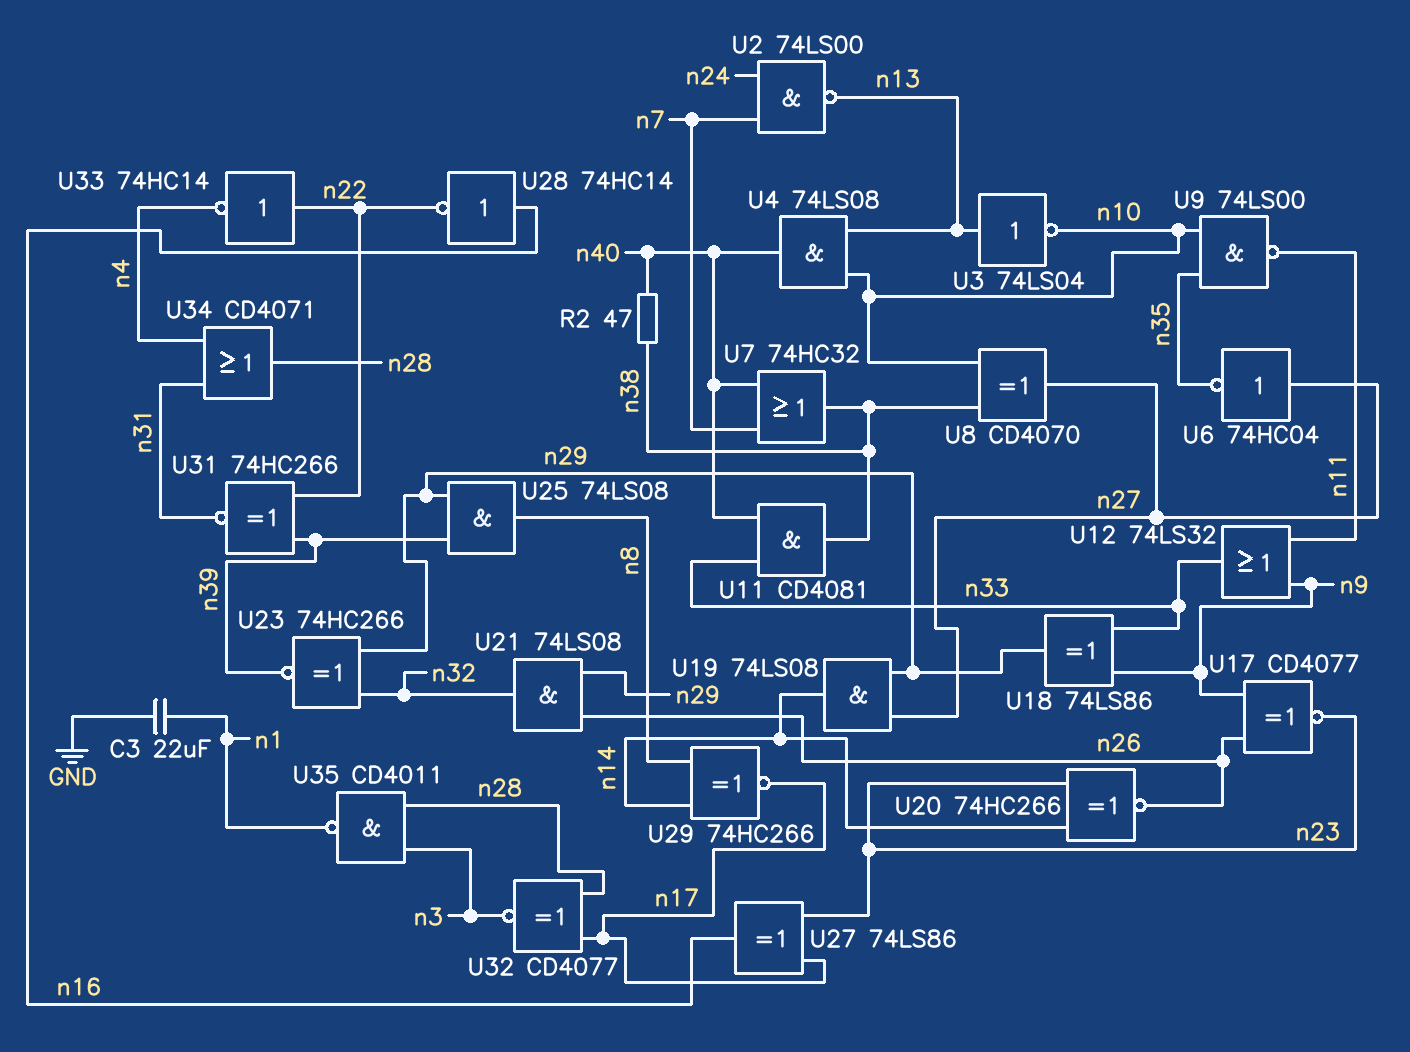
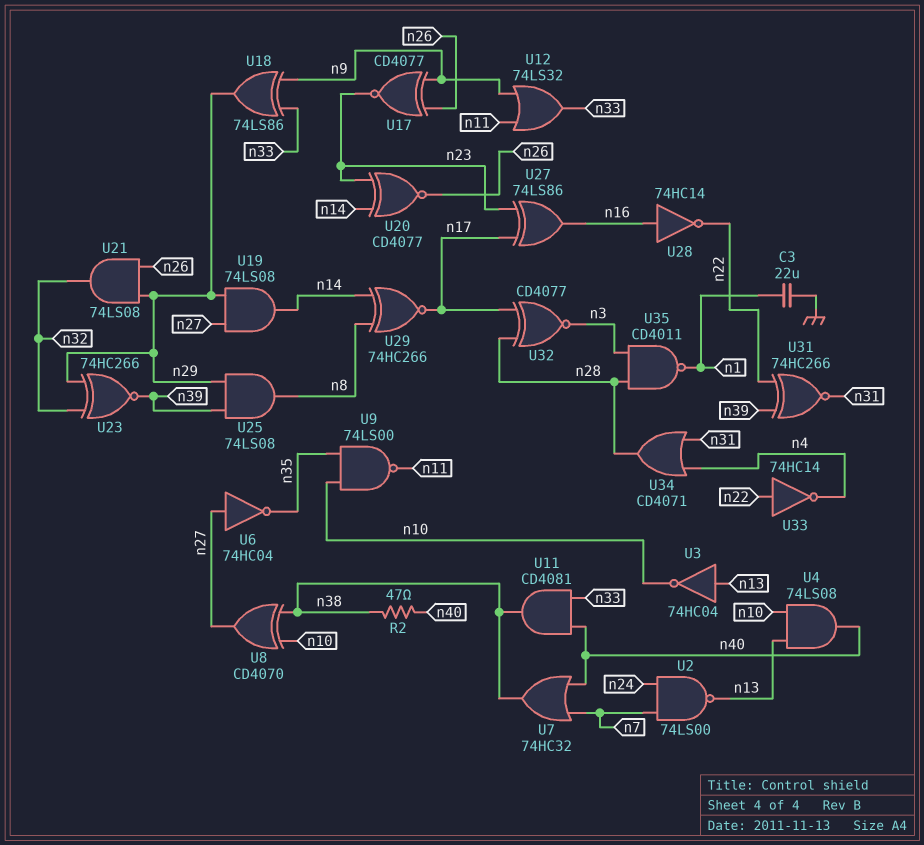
U3: NOT 74LS04 (in n13, out n10) -> NOT 74HC04 (in n13, out n10)
U20: XNOR 74HC266 (in n14, in n23, out n26) -> XNOR CD4077 (in n14, in n23, out n26)

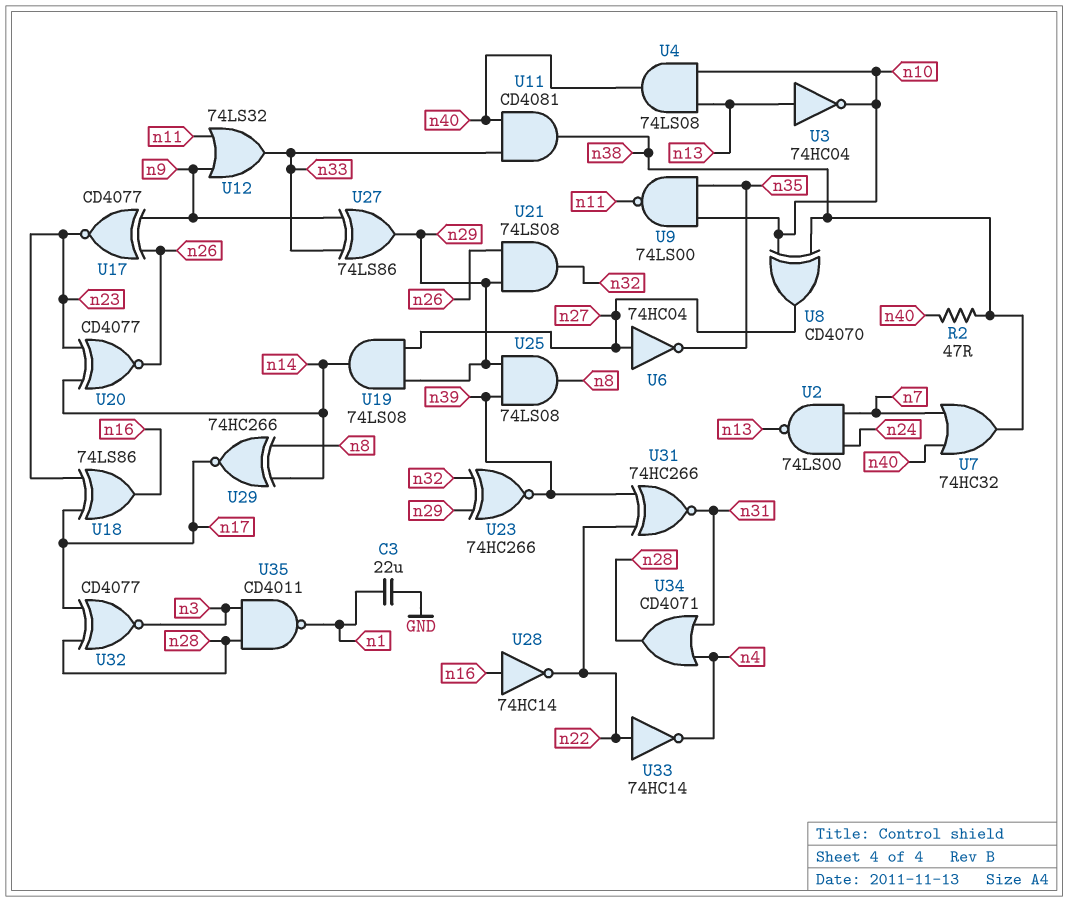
U18: XOR 74LS86 (in n9, in n33, out n29) -> XOR 74LS86 (in n17, in n23, out n16)
U27: XOR 74LS86 (in n17, in n23, out n16) -> XOR 74LS86 (in n9, in n33, out n29)

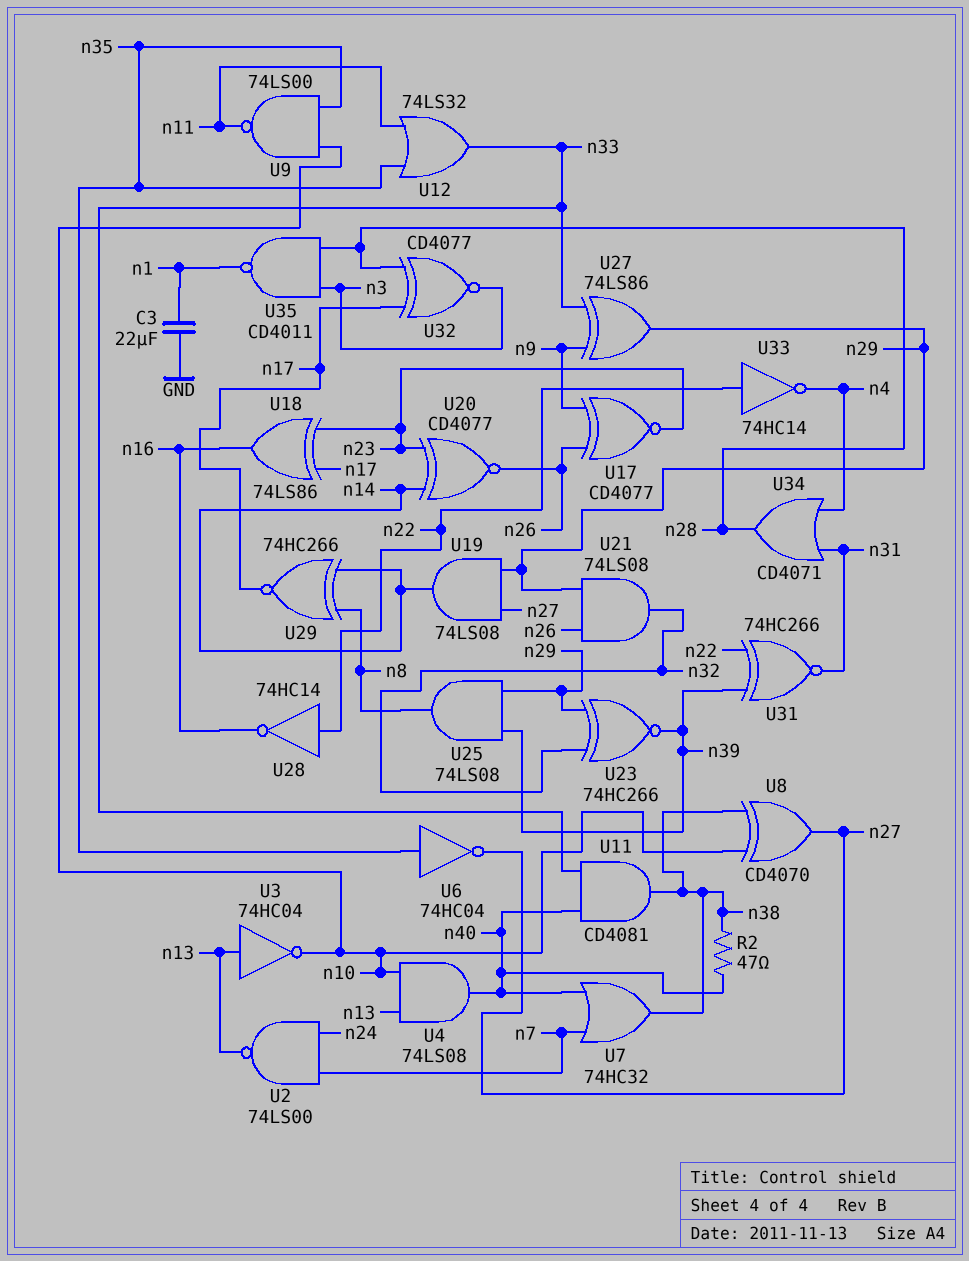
U6: NOT 74HC04 (in n27, out n35) -> NOT 74HC04 (in n35, out n27)
U12: OR 74LS32 (in n9, in n11, out n33) -> OR 74LS32 (in n11, in n35, out n33)
U28: NOT 74HC14 (in n16, out n22) -> NOT 74HC14 (in n22, out n16)

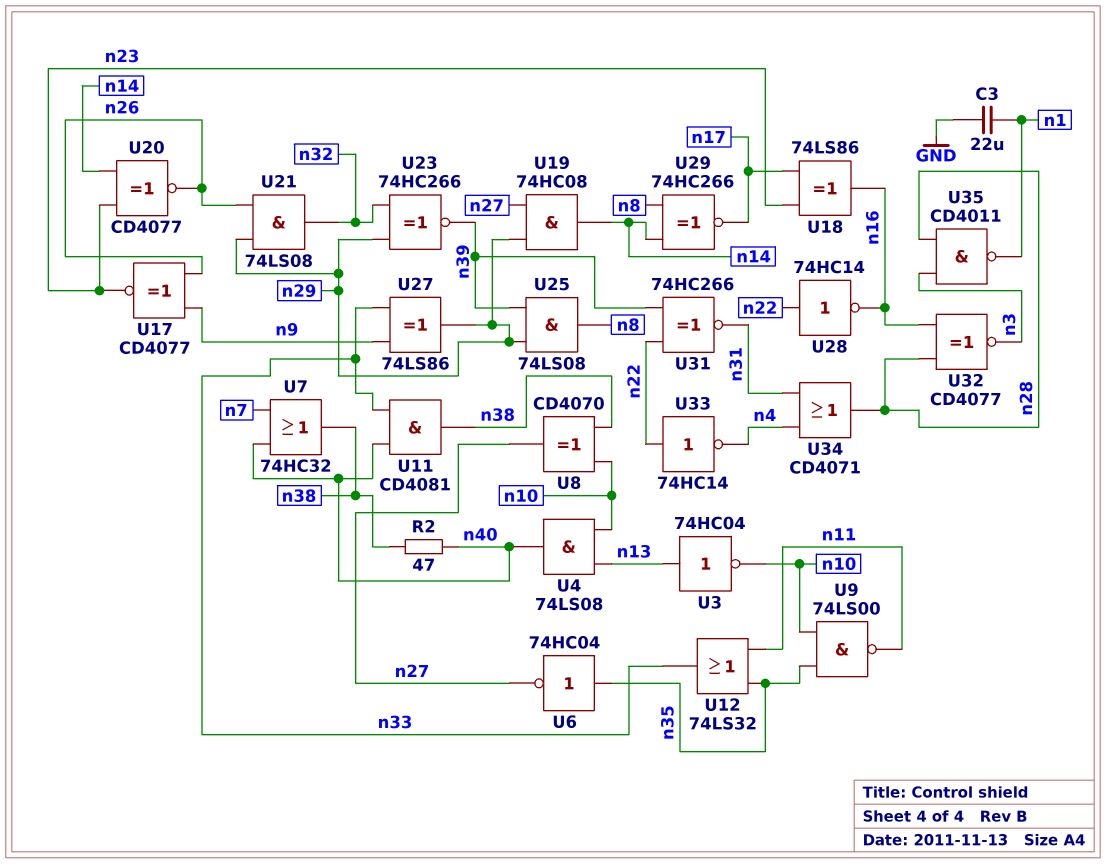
U2: NAND 74LS00 (in n7, in n24, out n13) -> none
U19: AND 74LS08 (in n27, in n29, out n14) -> AND 74HC08 (in n27, in n29, out n14)
U32: XNOR CD4077 (in n17, in n28, out n3) -> XNOR CD4077 (in n16, in n28, out n3)

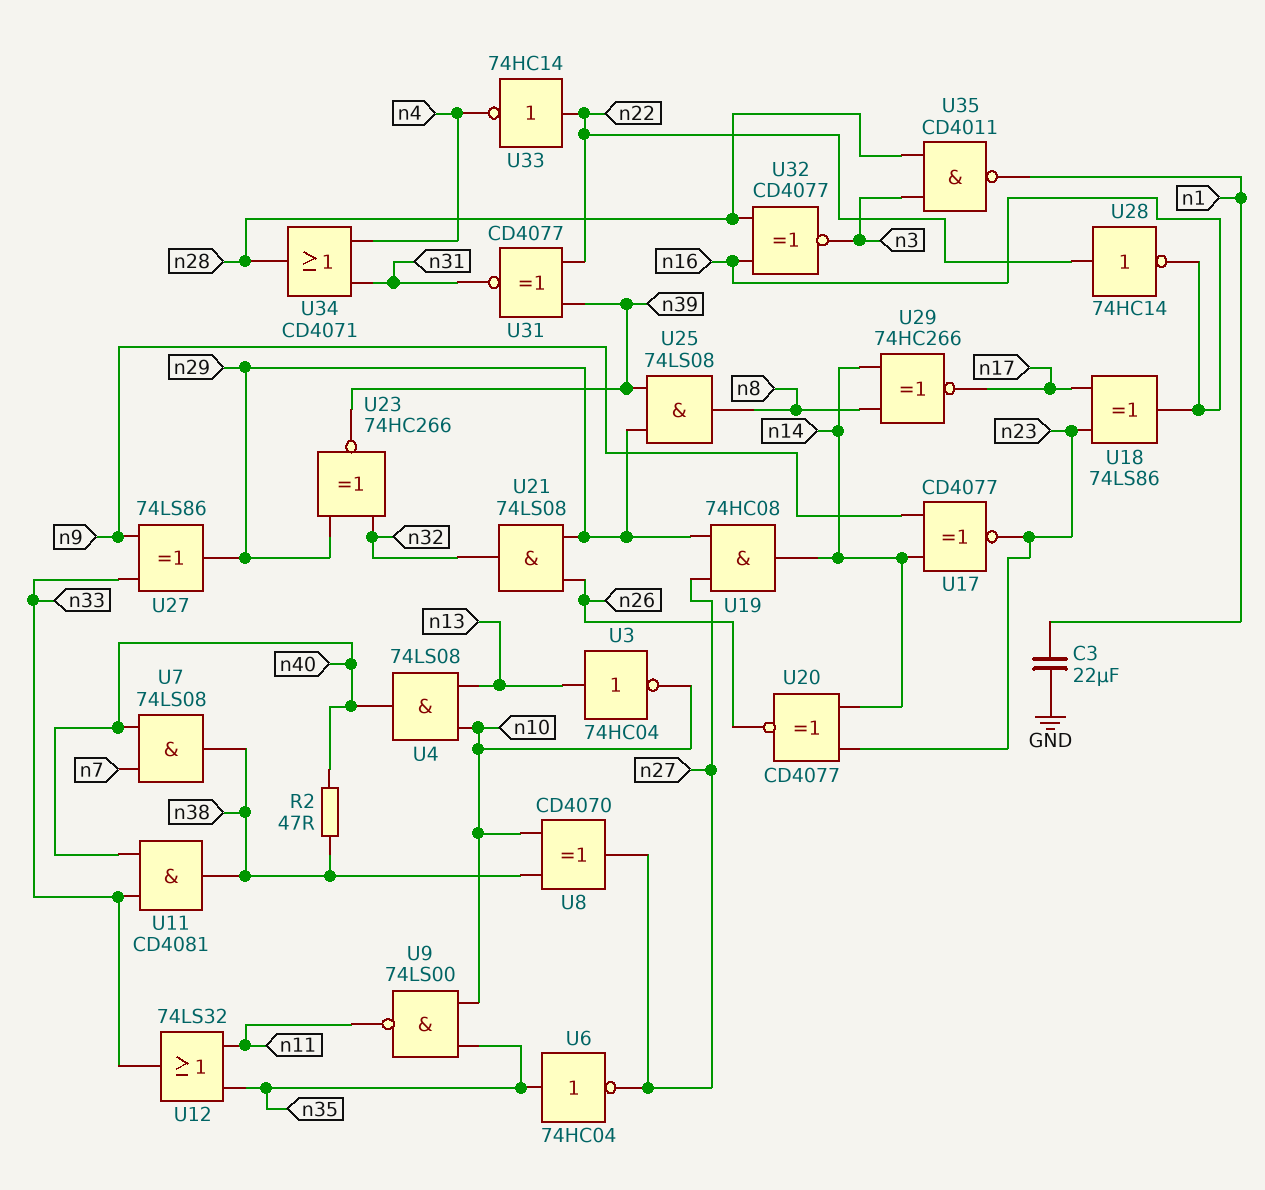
U7: OR 74HC32 (in n7, in n40, out n38) -> AND 74LS08 (in n7, in n40, out n38)
U17: XNOR CD4077 (in n9, in n26, out n23) -> XNOR CD4077 (in n9, in n14, out n23)
U31: XNOR 74HC266 (in n22, in n39, out n31) -> XNOR CD4077 (in n22, in n39, out n31)

